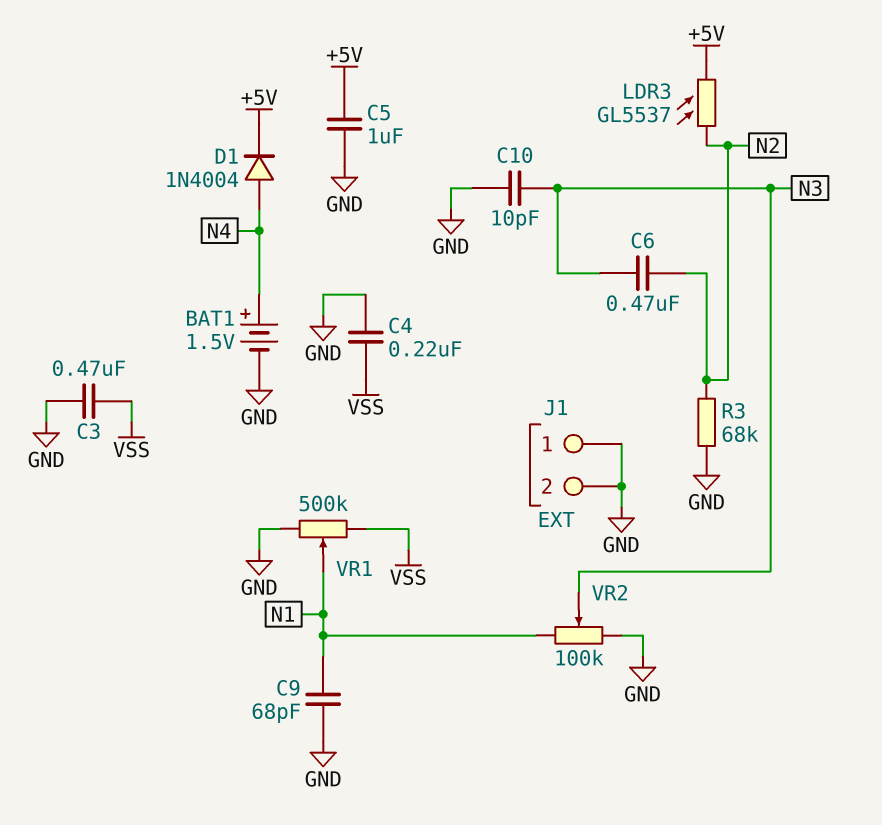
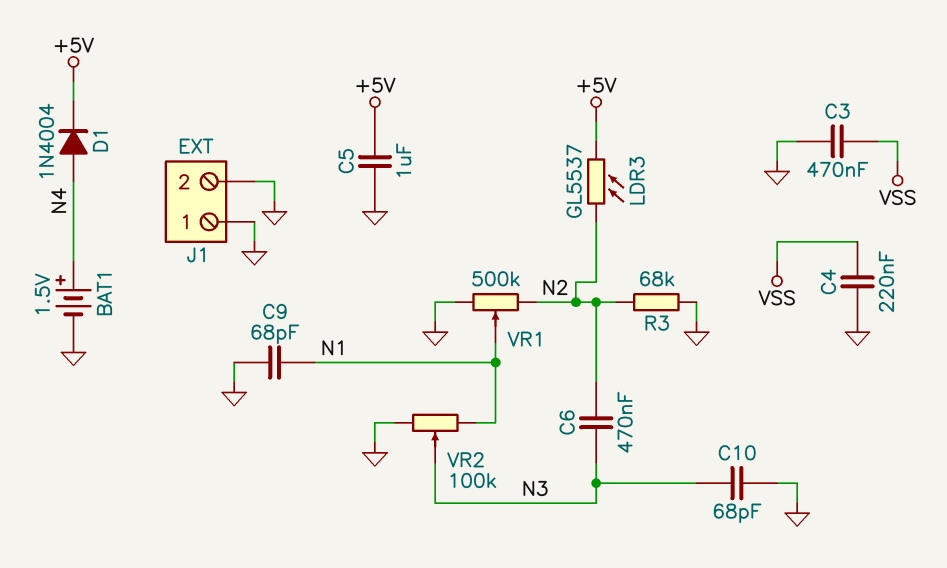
C10: 10pF (GND, N3) -> 68pF (GND, N3)
VR1: 500k (GND, VSS, wiper N1) -> 500k (GND, N2, wiper N1)

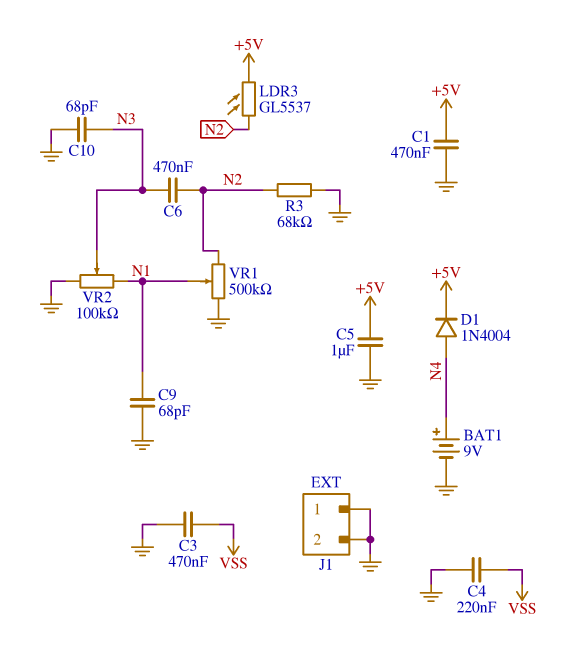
BAT1: 1.5V (plus N4, minus GND) -> 9V (plus N4, minus GND)
C1: none -> 470nF (+5V, GND)

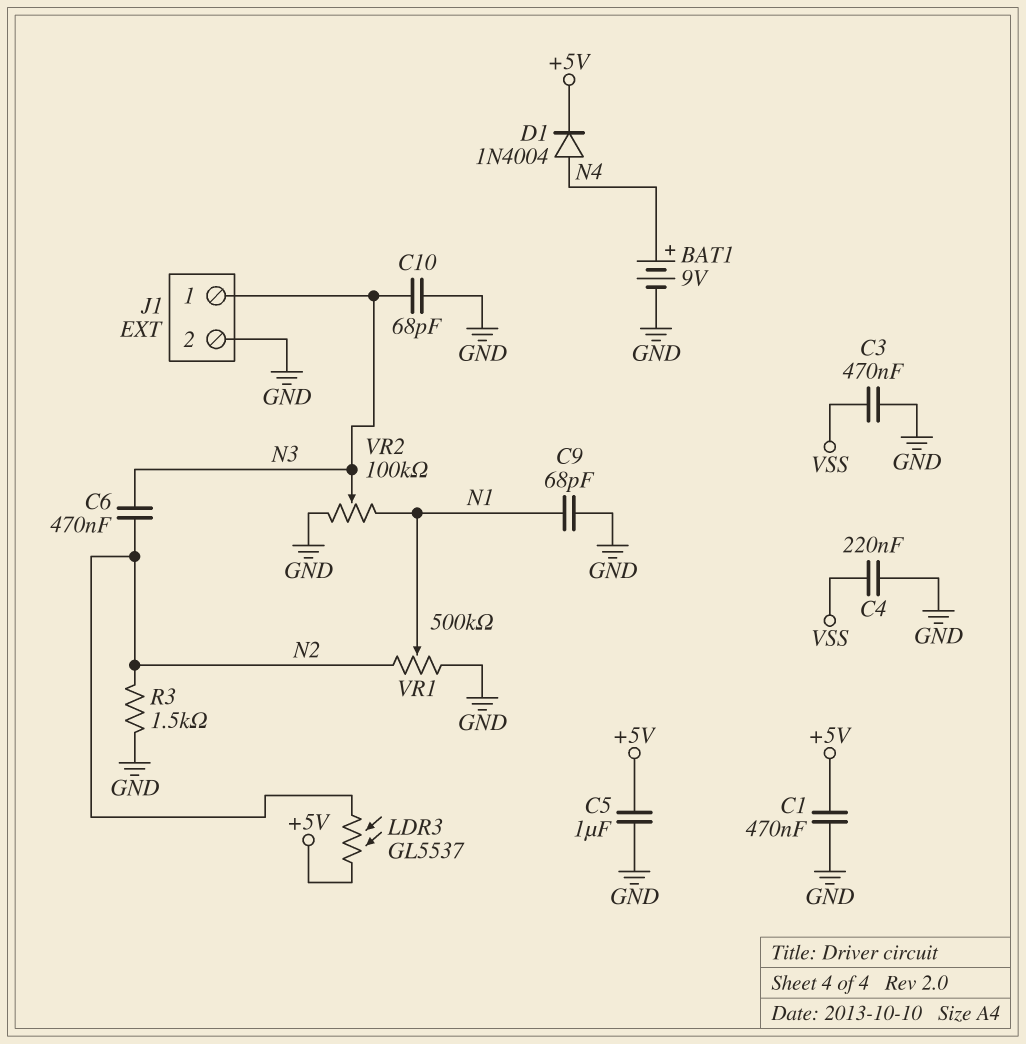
J1 pin 1: GND -> N3
R3: 68k (GND, N2) -> 1.5k (GND, N2)

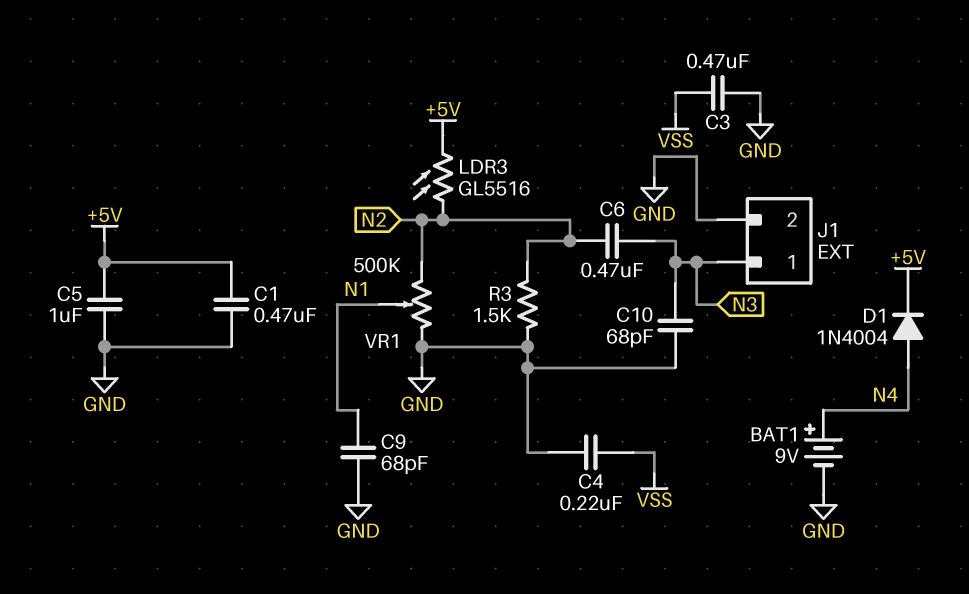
LDR3: GL5537 (+5V, N2) -> GL5516 (+5V, N2)
VR2: 100k (GND, N1, wiper N3) -> none

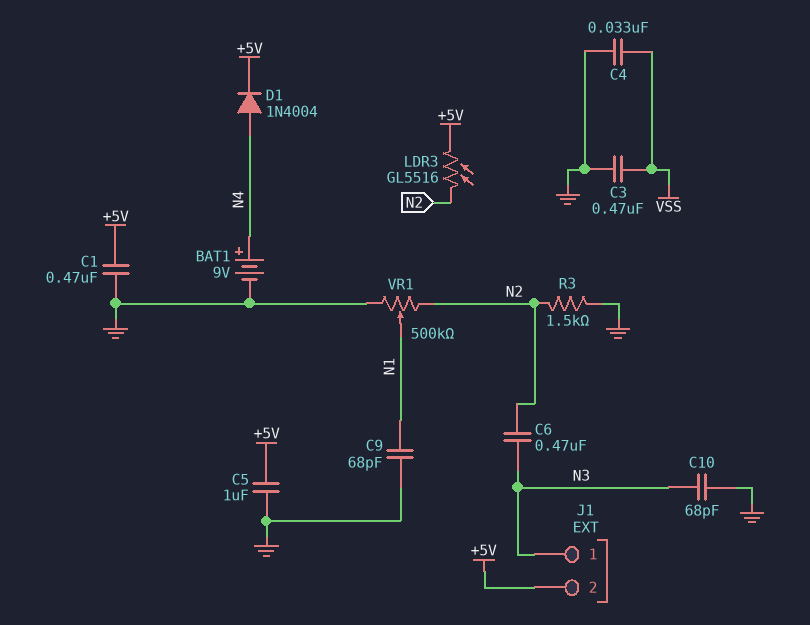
C4: 220nF (GND, VSS) -> 33nF (GND, VSS)
J1 pin 2: GND -> +5V

